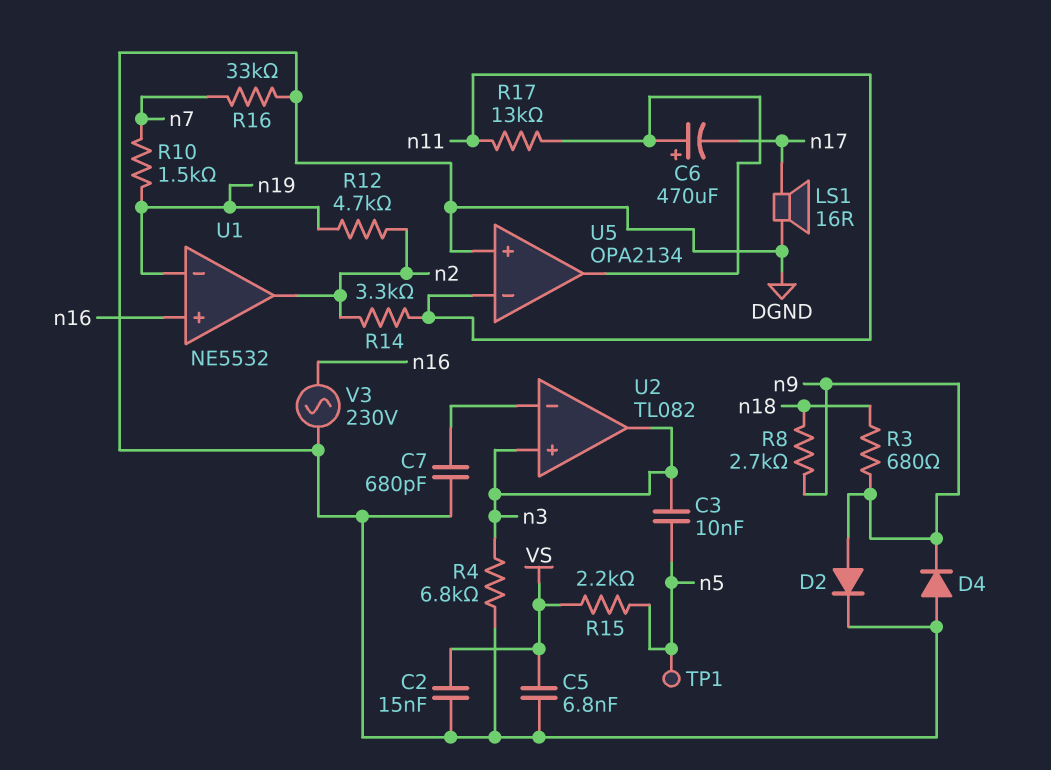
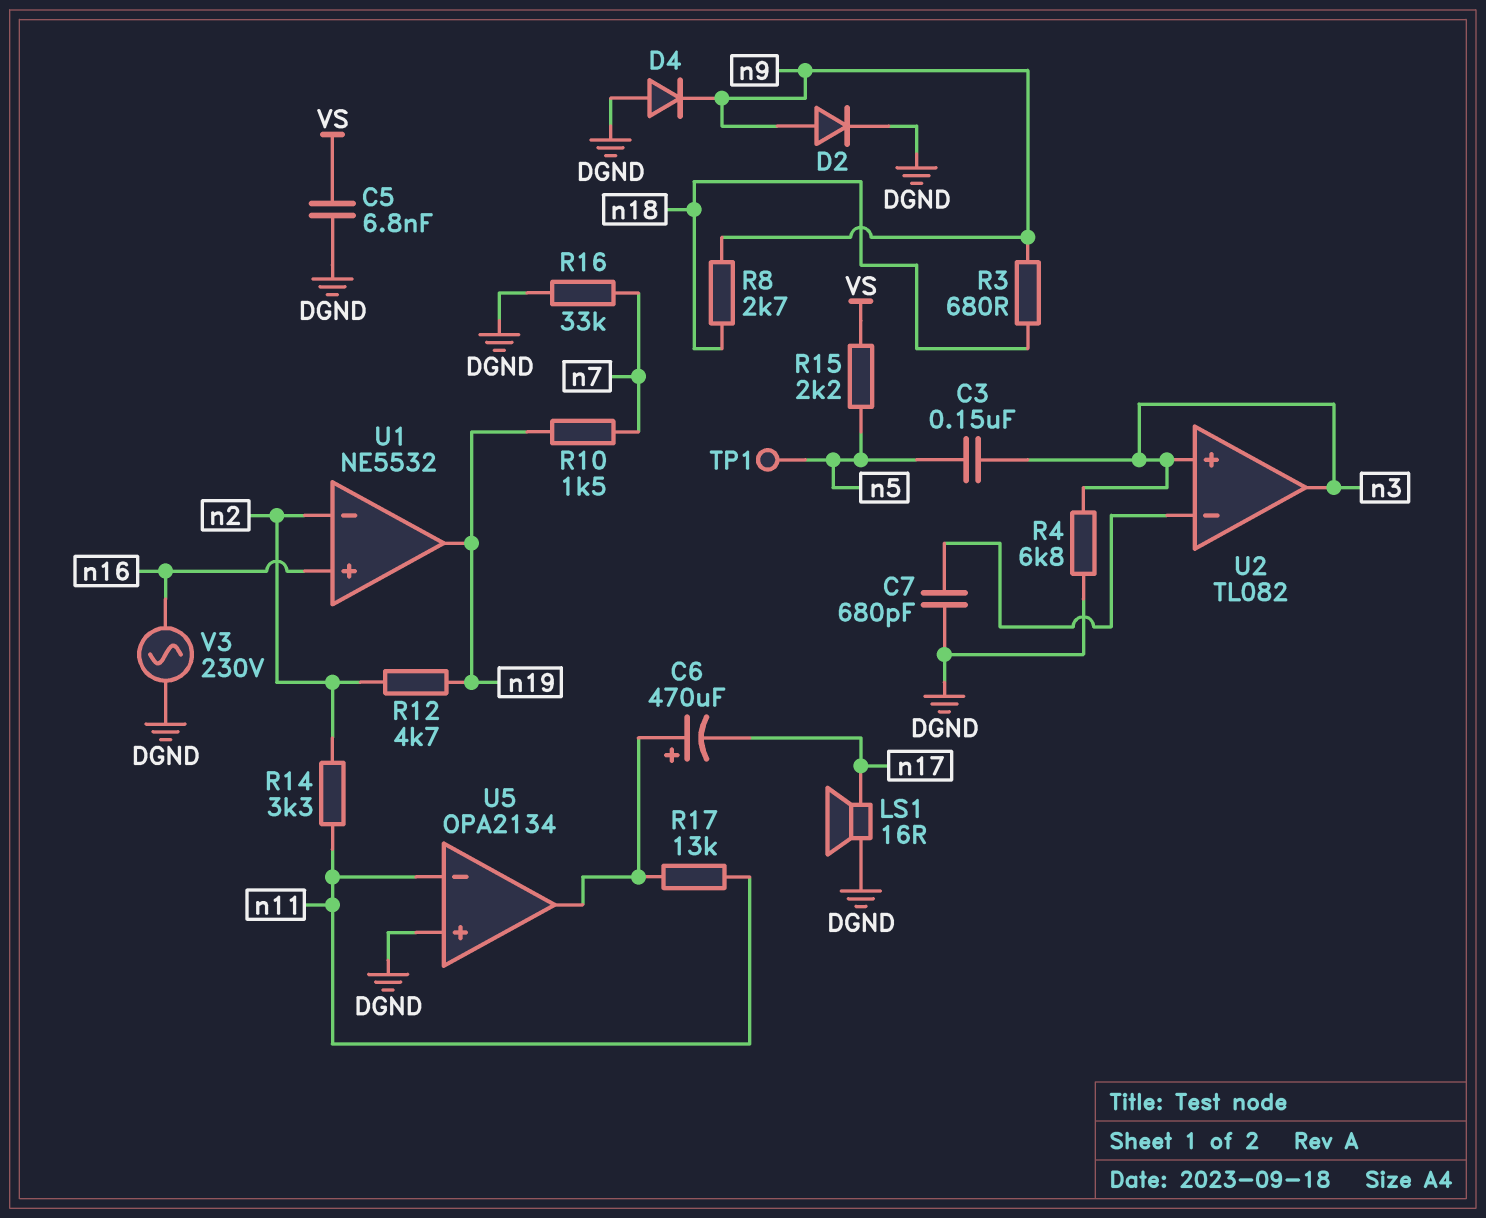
C2: 15nF (DGND, VS) -> none
C3: 10nF (n3, n5) -> 150nF (n3, n5)
U1 pin in-: n19 -> n2
U1 pin out: n2 -> n19

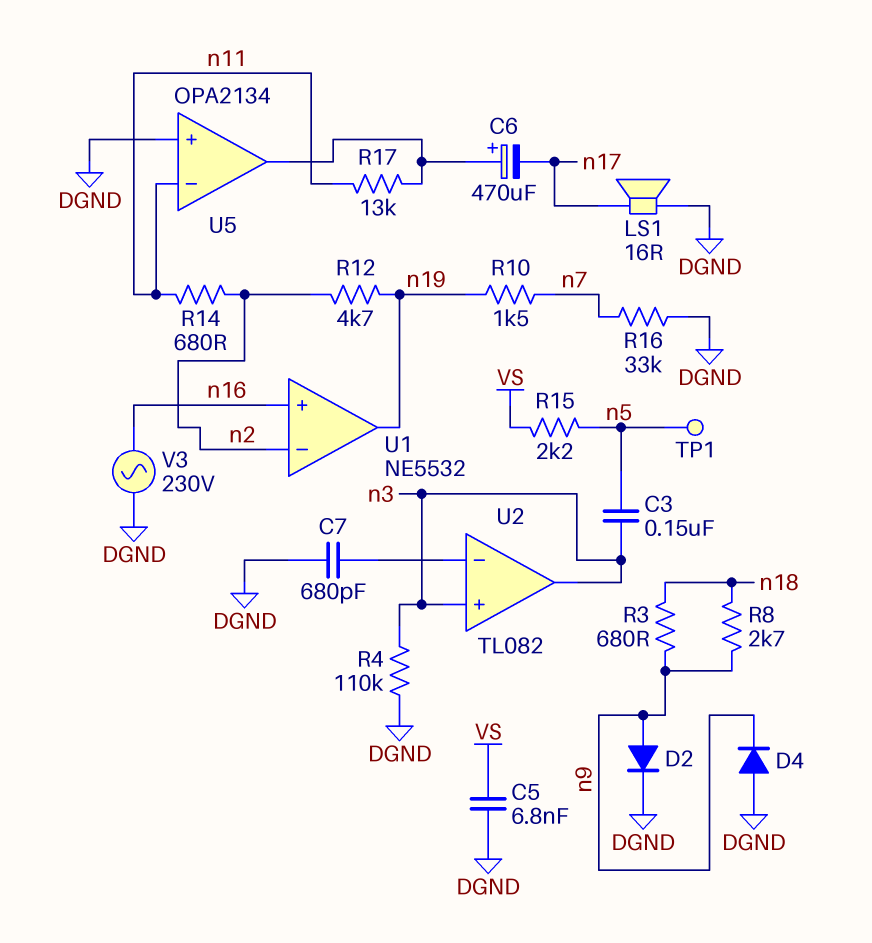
R4: 6.8k (DGND, n3) -> 110k (DGND, n3)
R14: 3.3k (n2, n11) -> 680 (n2, n11)

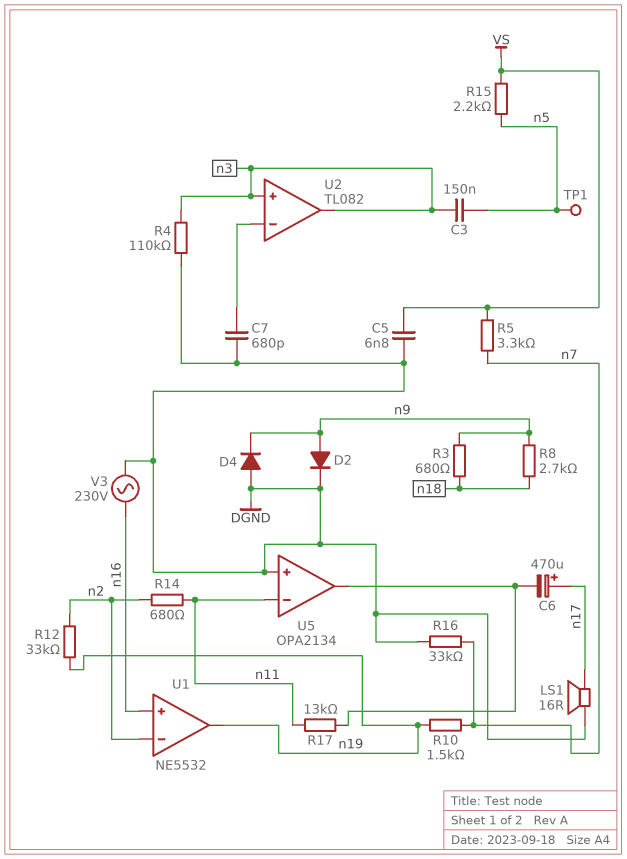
C6: 470uF (plus U5/out, minus n17) -> 470uF (plus n17, minus U5/out)
R5: none -> 3.3k (VS, n7)
R12: 4.7k (n2, n19) -> 33k (n2, n19)

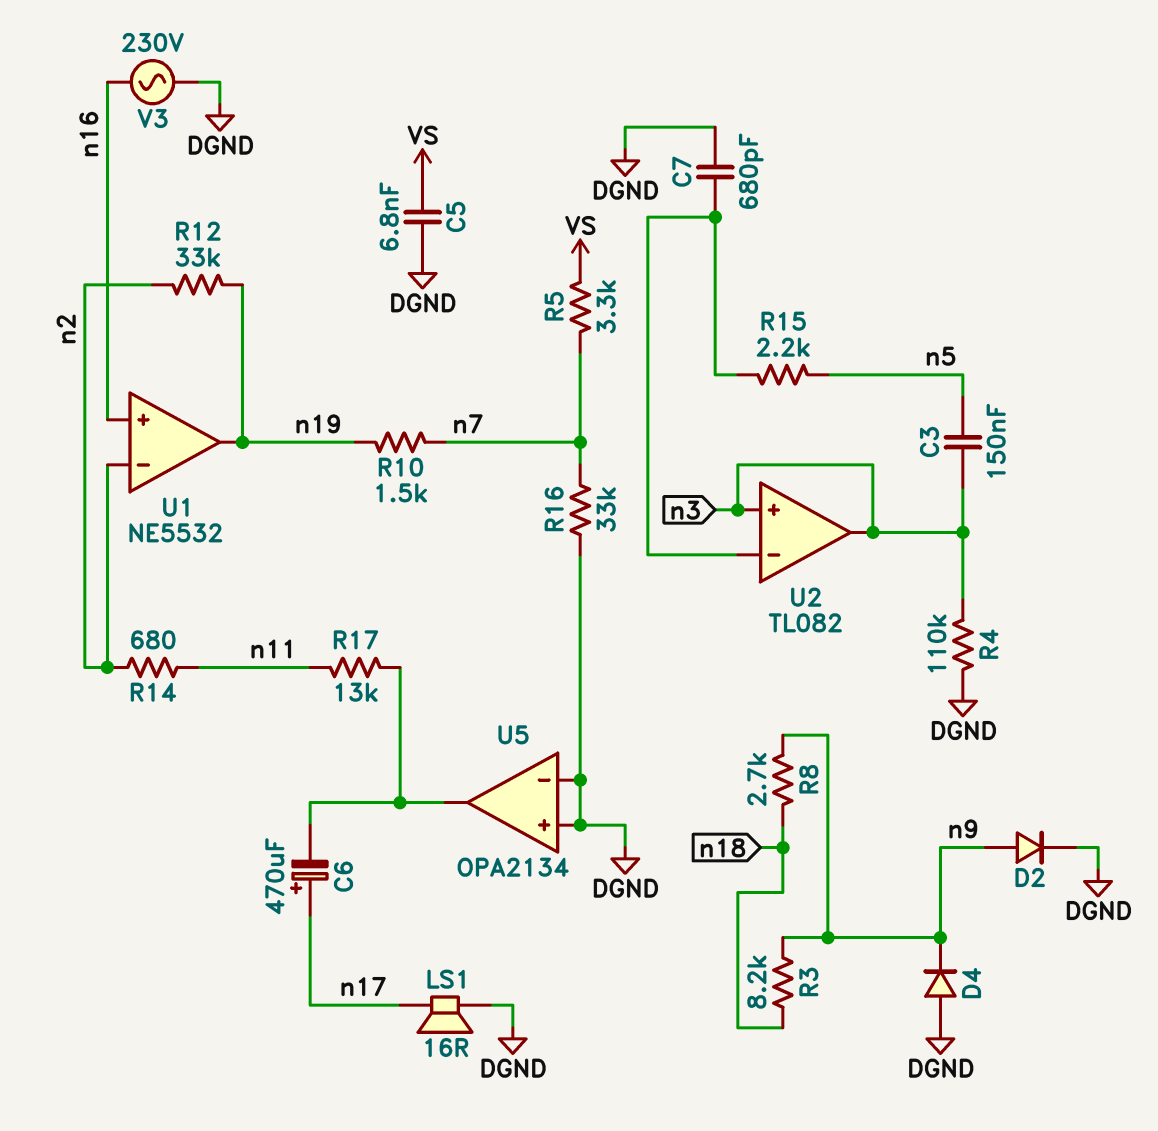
R3: 680 (n9, n18) -> 8.2k (n9, n18)
R15: 2.2k (VS, n5) -> 2.2k (U2/in-, n5)
TP1: test point (n5) -> none
U5 pin in-: n11 -> DGND

